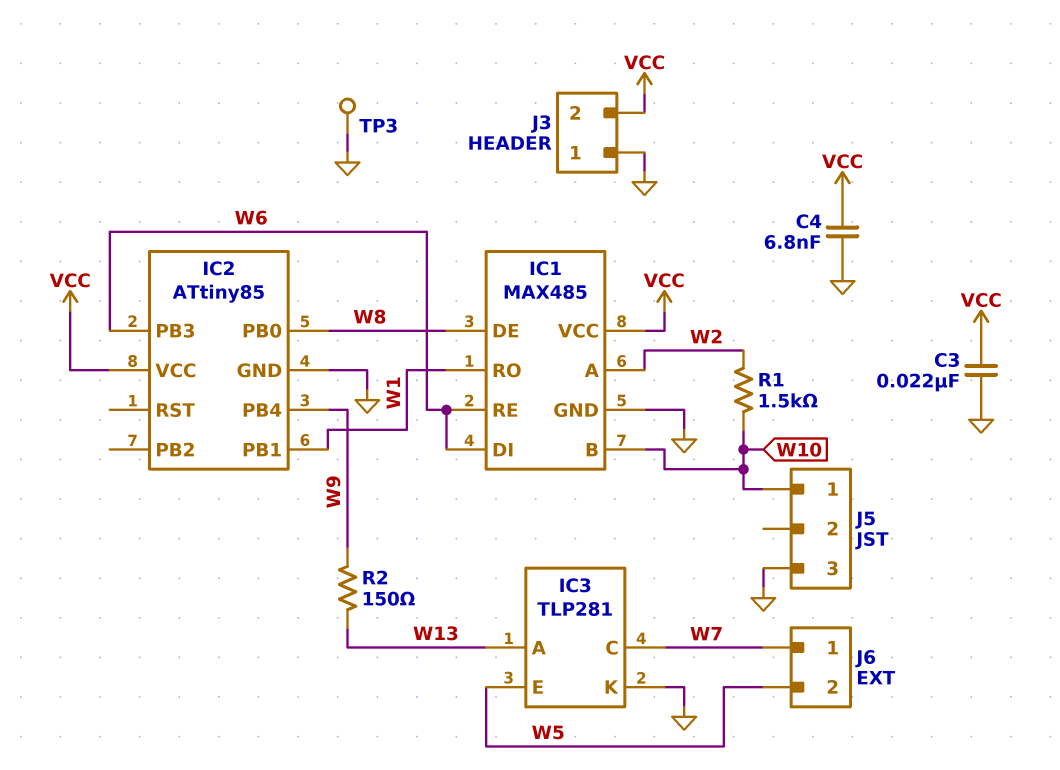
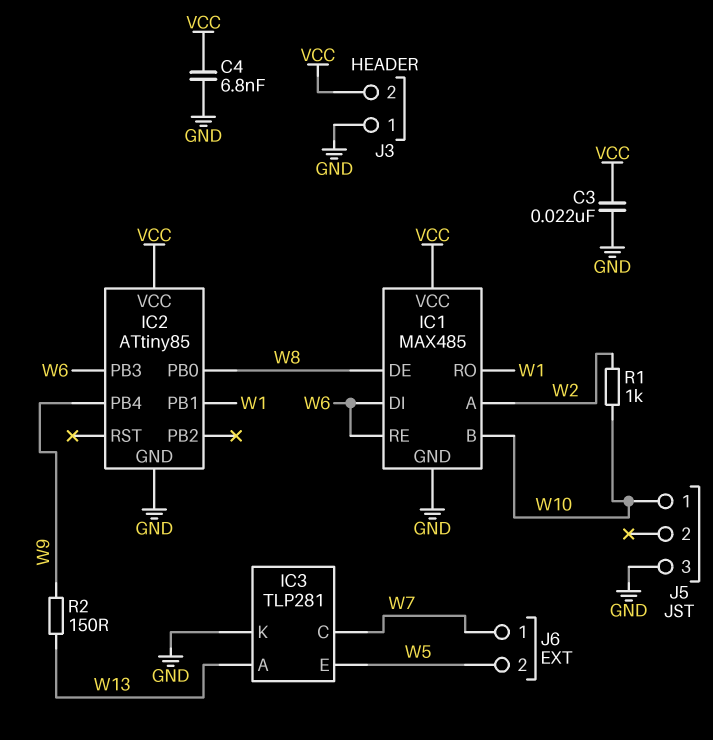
R1: 1.5k (W2, W10) -> 1k (W2, W10)
TP3: test point (GND) -> none

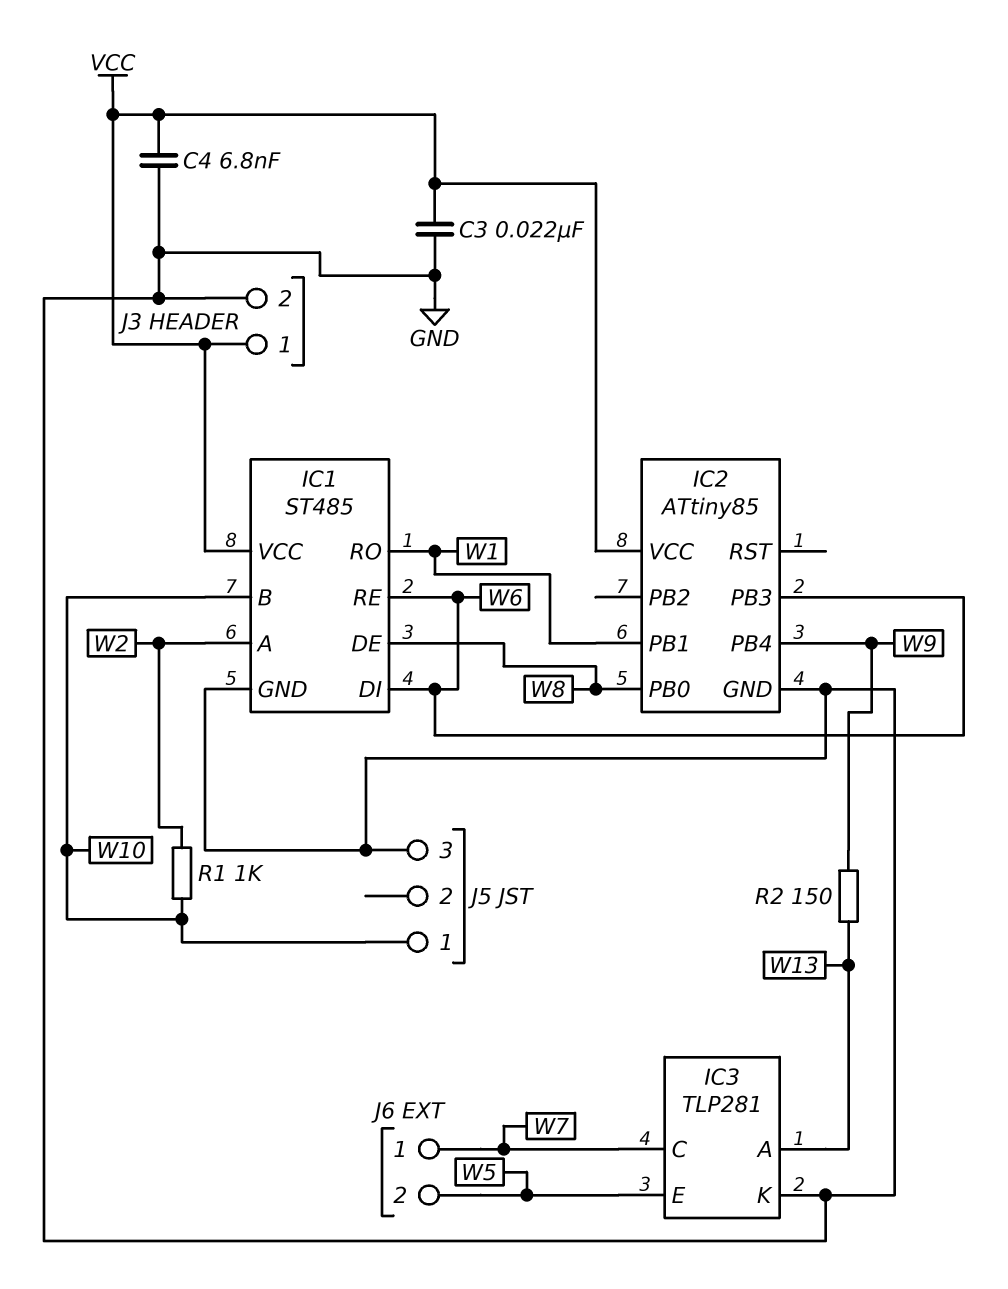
IC1: MAX485 -> ST485
J3 pin 1: GND -> VCC
J3 pin 2: VCC -> GND

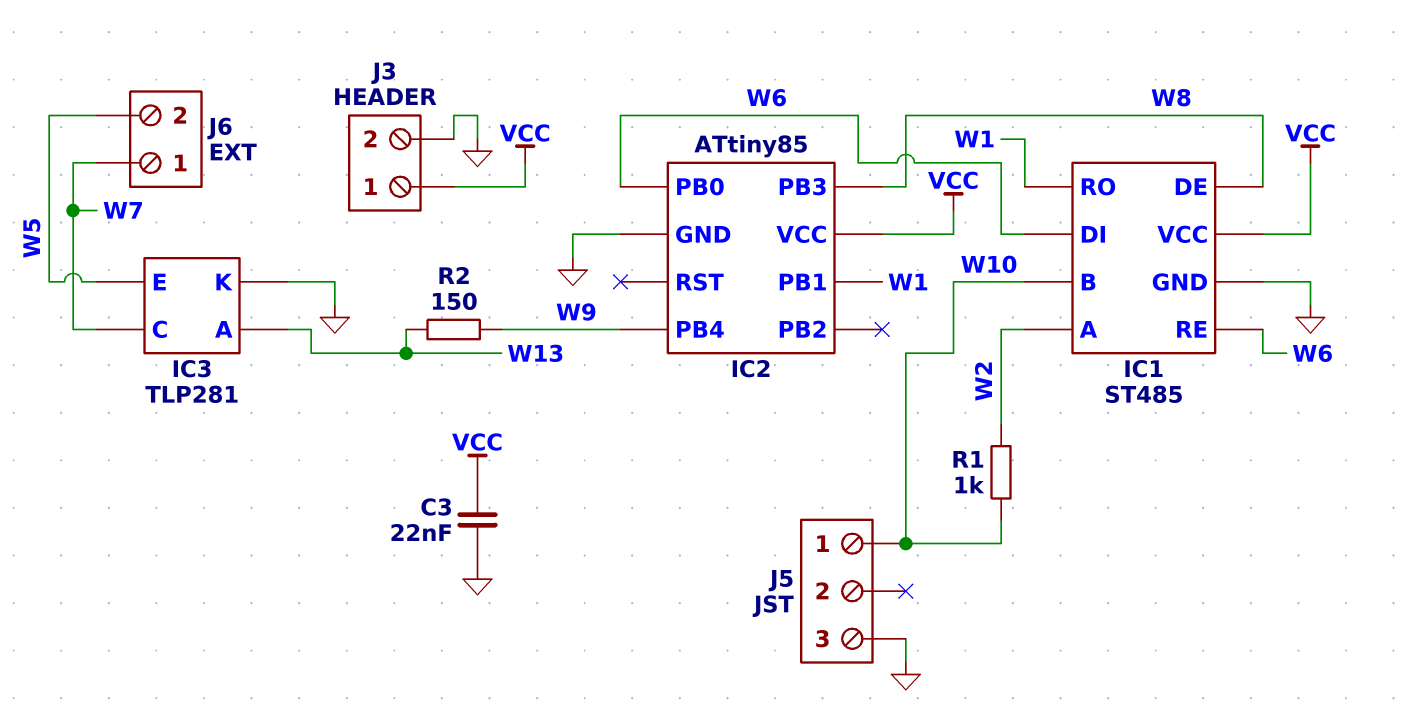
C4: 6.8nF (GND, VCC) -> none
IC2 pin PB0: W8 -> W6
IC2 pin PB3: W6 -> W8

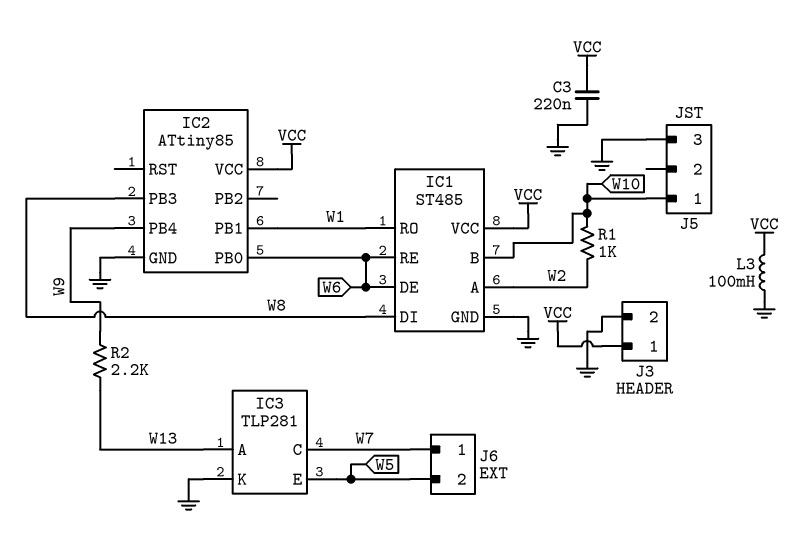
C3: 22nF (GND, VCC) -> 220nF (GND, VCC)
IC1 pin DE: W8 -> W6
IC1 pin DI: W6 -> W8
L3: none -> 100mH (GND, VCC)
R2: 150 (W9, W13) -> 2.2k (W9, W13)

